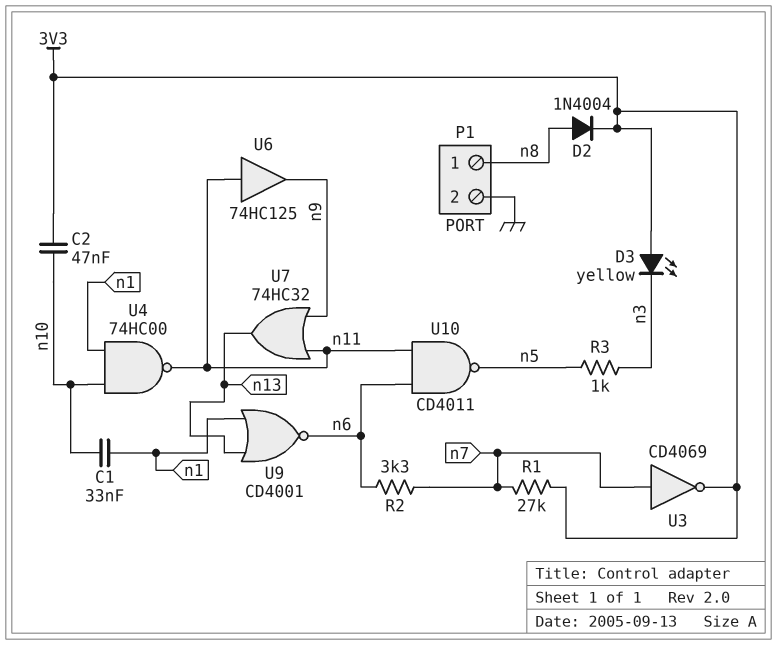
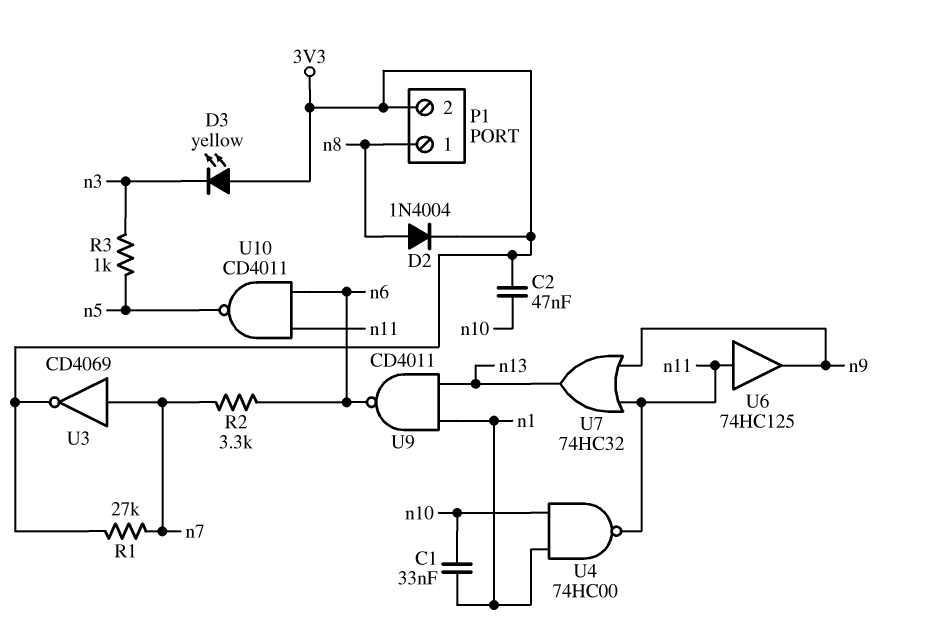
P1 pin 2: GND -> 3V3
U9: NOR CD4001 (in n1, in n13, out n6) -> NAND CD4011 (in n1, in n13, out n6)

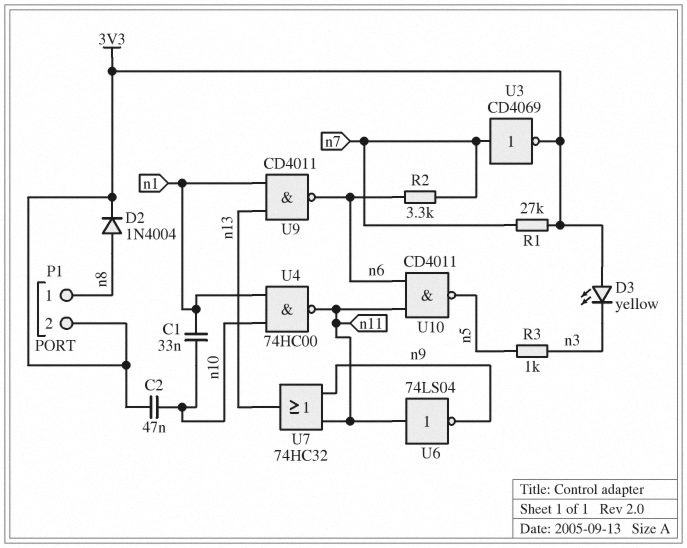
U6: buffer 74HC125 (in n11, out n9) -> NOT 74LS04 (in n11, out n9)

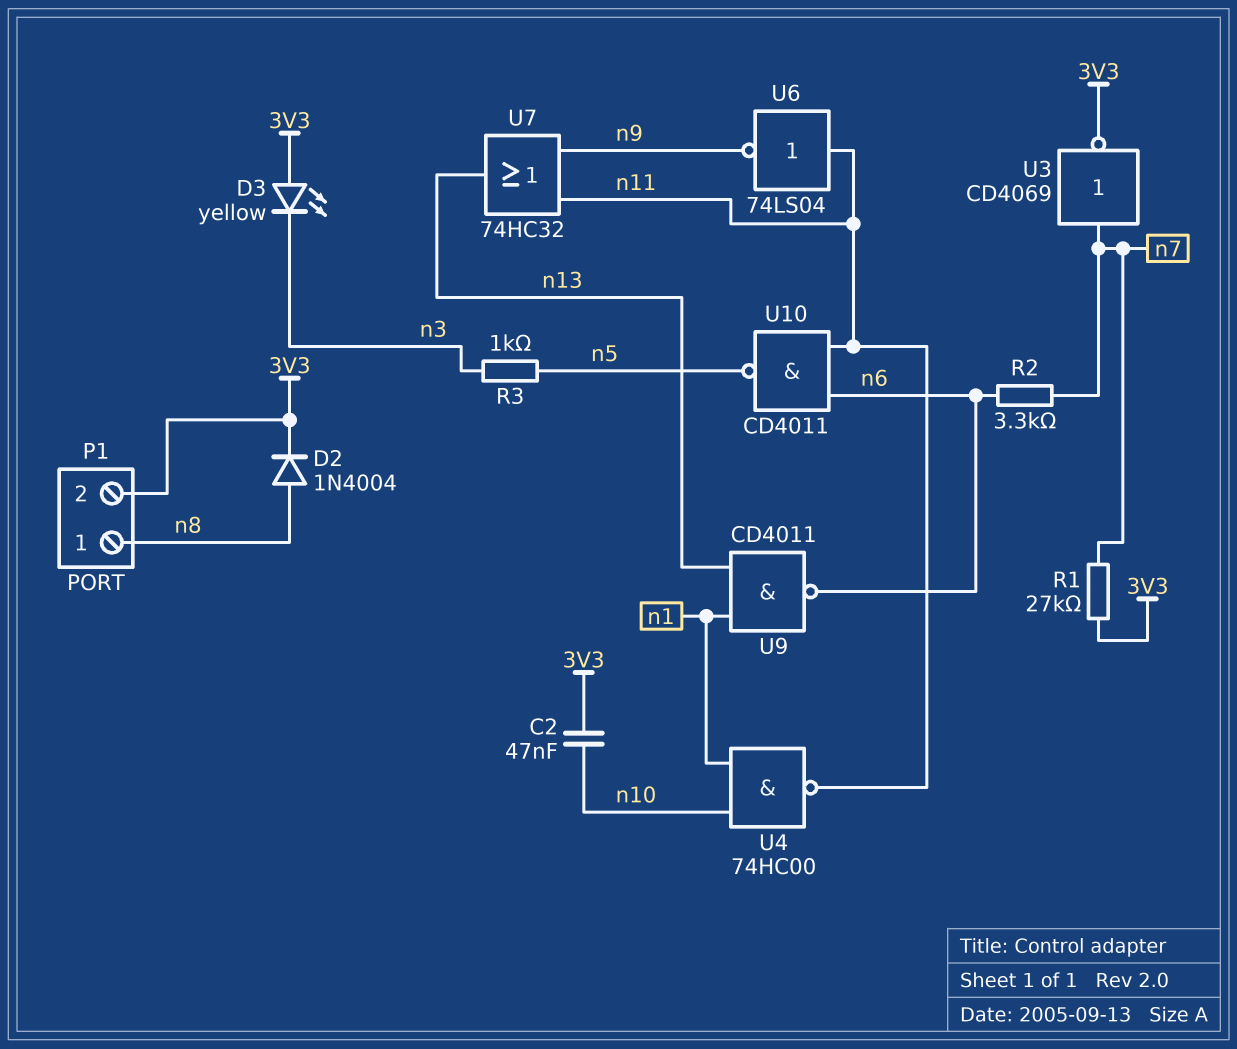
C1: 33nF (n1, n10) -> none

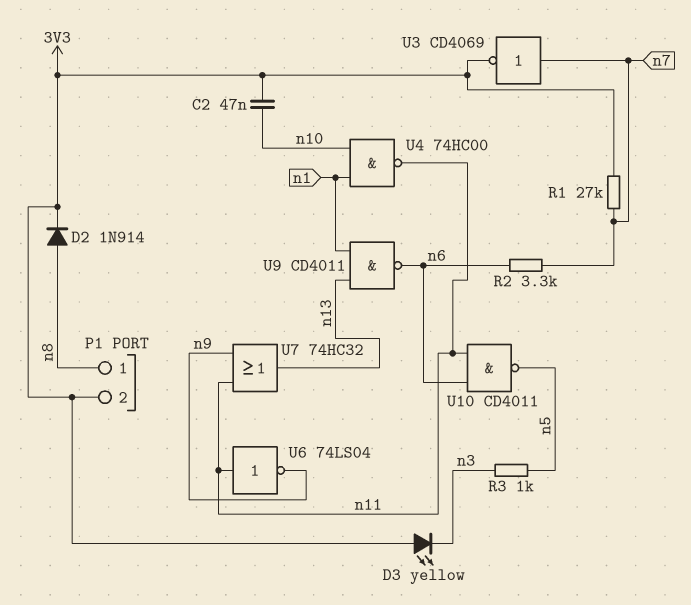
D2: diode 1N4004 (A n8, K 3V3) -> diode 1N914 (A n8, K 3V3)

